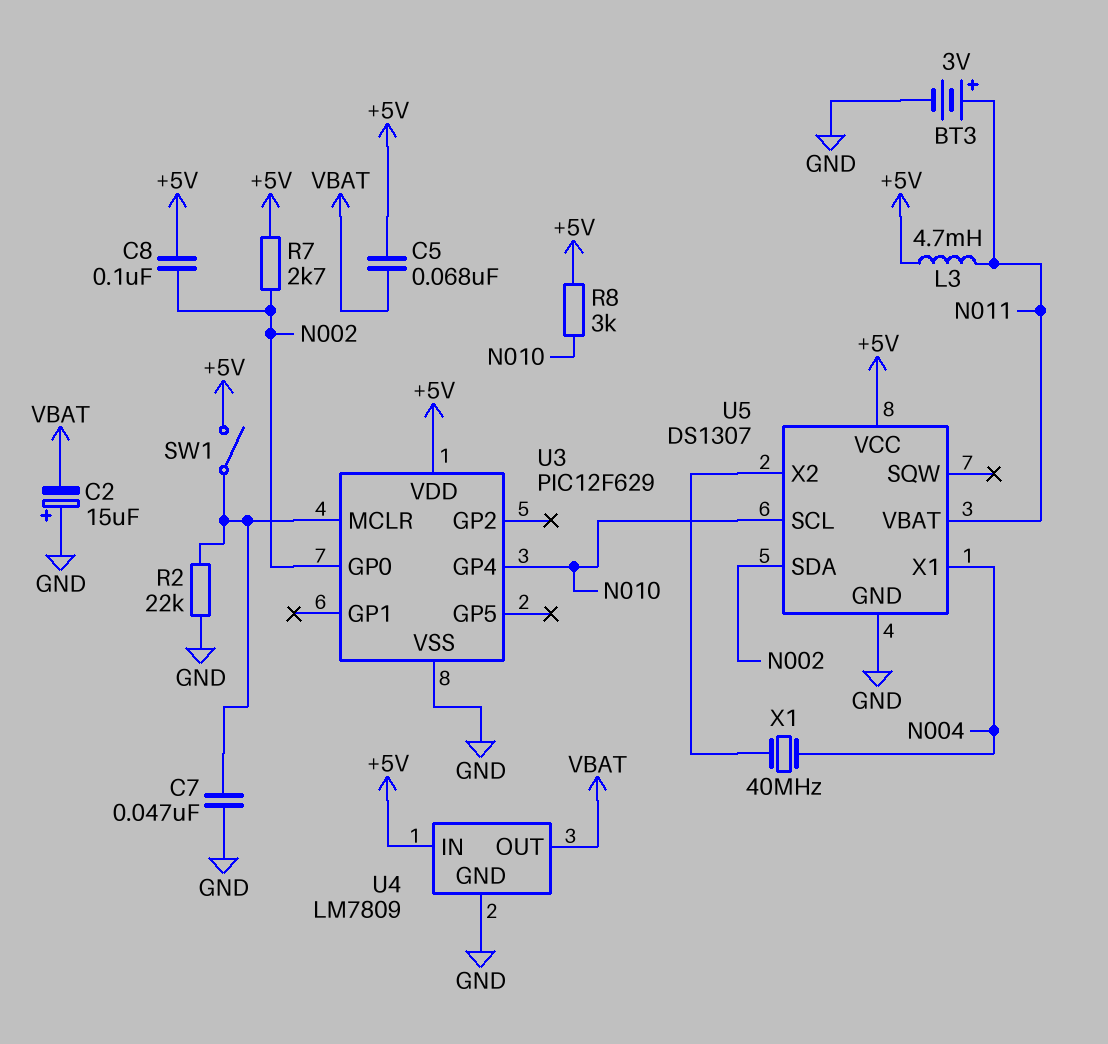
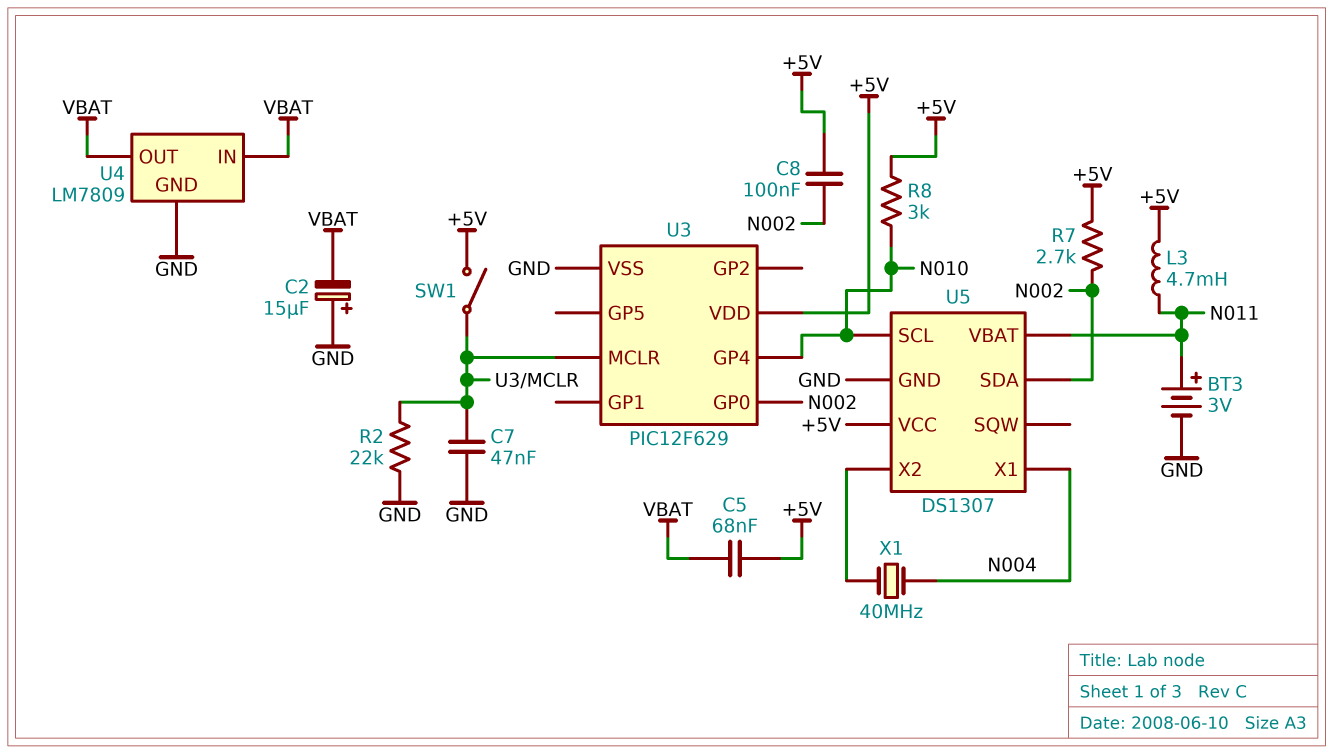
U4 pin IN: +5V -> VBAT

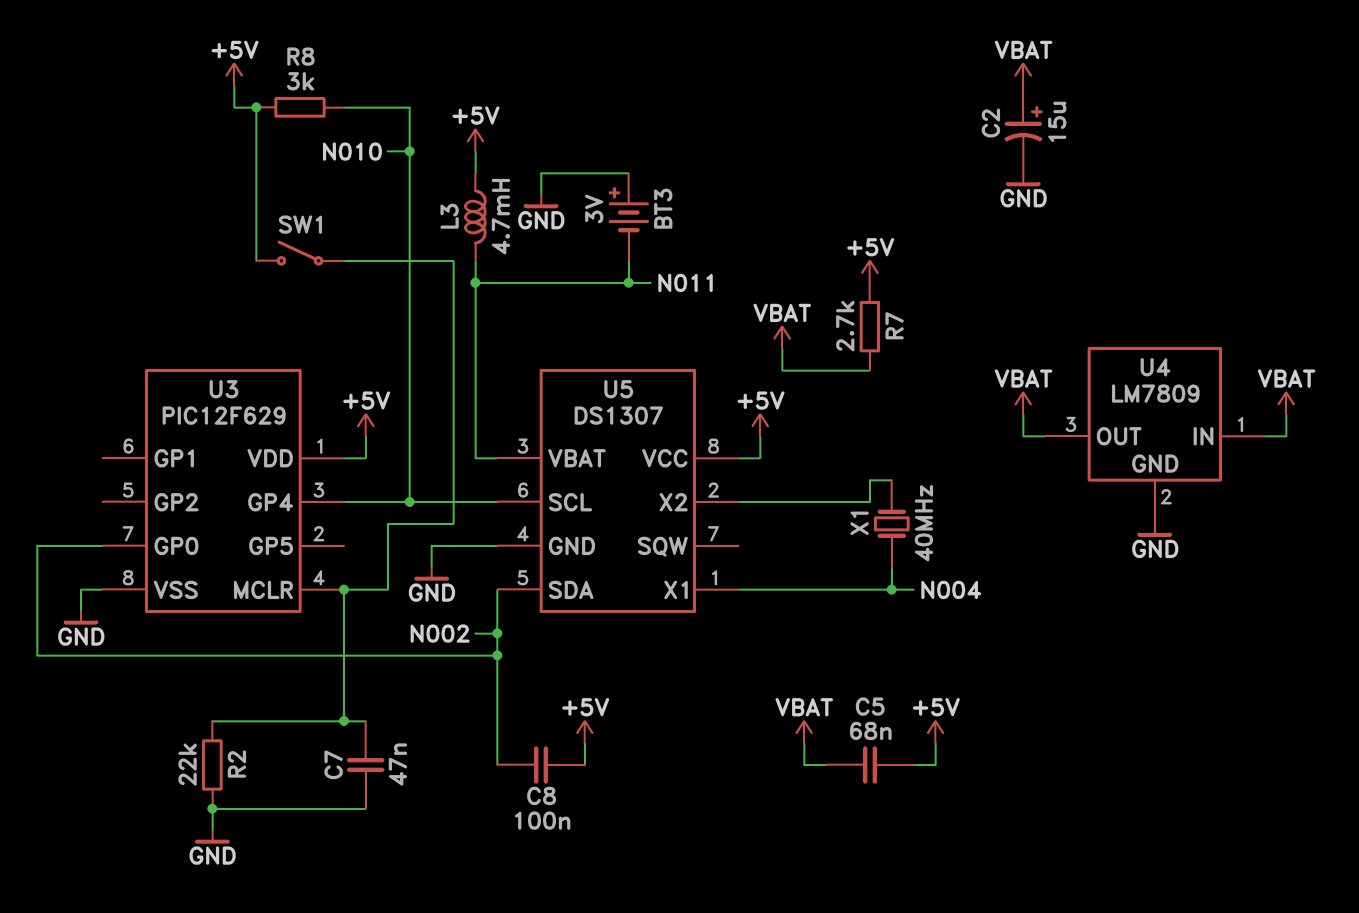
BT3: 3V (plus N011, minus GND) -> 3V (plus GND, minus N011)
C2: 15uF (plus GND, minus VBAT) -> 15uF (plus VBAT, minus GND)
R7: 2.7k (+5V, N002) -> 2.7k (+5V, VBAT)

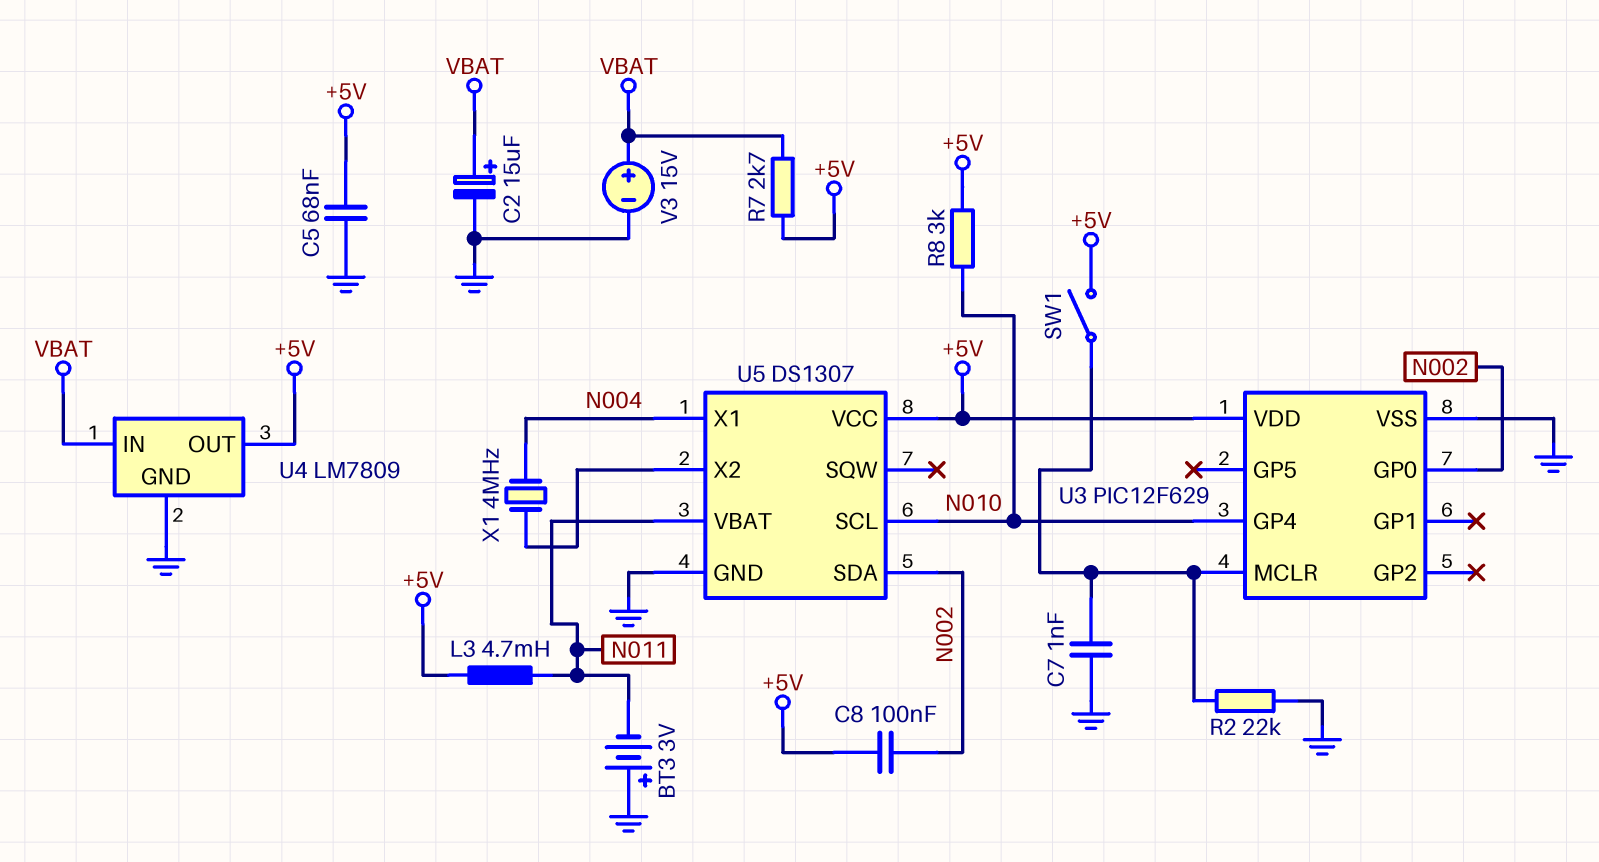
C5: 68nF (+5V, VBAT) -> 68nF (+5V, GND)
C7: 47nF (GND, U3/MCLR) -> 1nF (GND, U3/MCLR)
U4 pin OUT: VBAT -> +5V
V3: none -> 15V (plus VBAT, minus GND)
X1: 40MHz (N004, U5/X2) -> 4MHz (N004, U5/X2)

